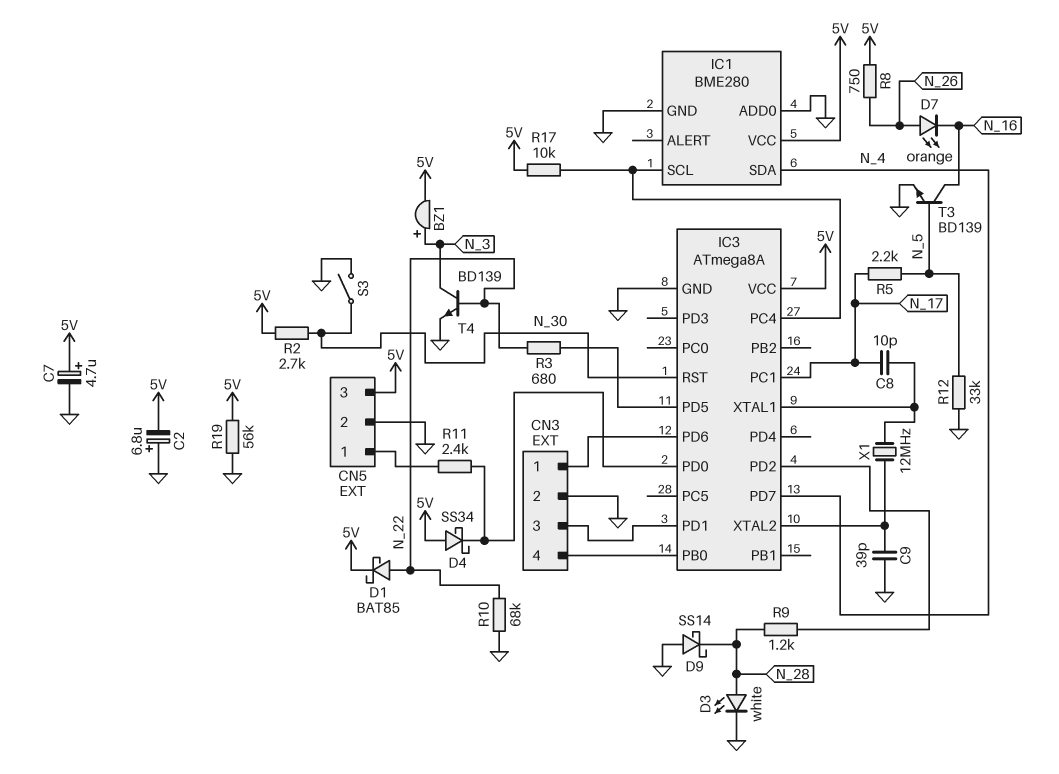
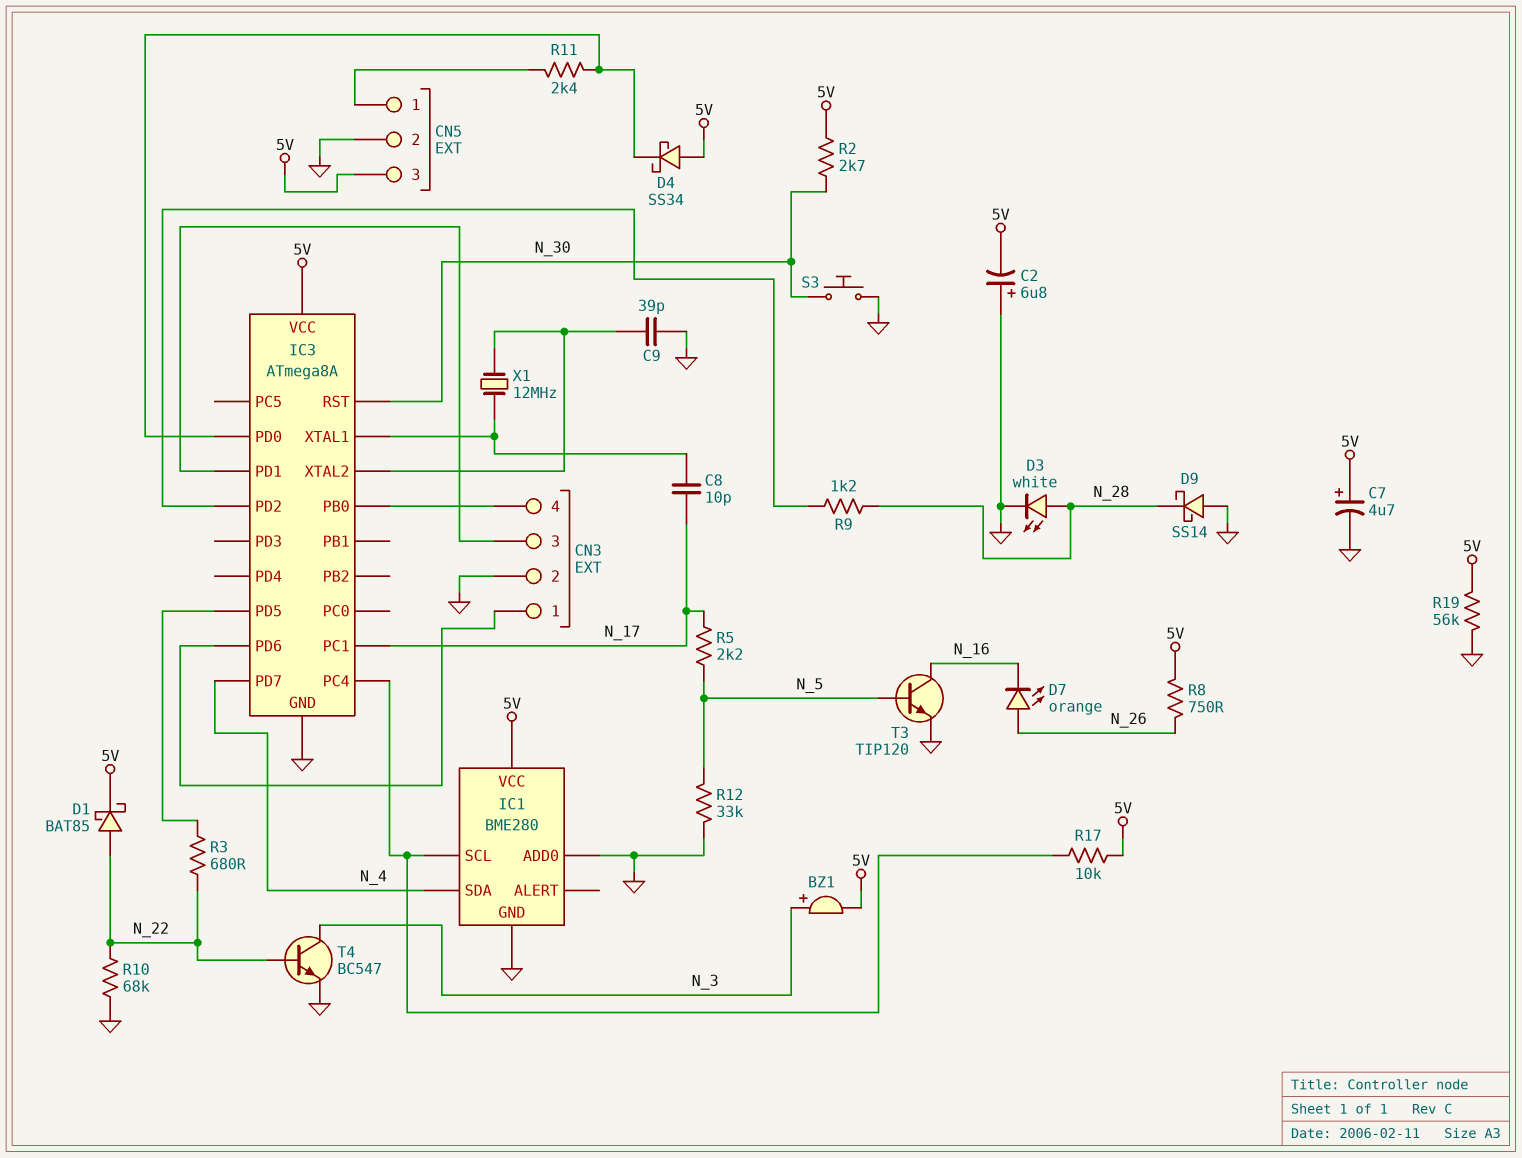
S3: switch (GND, N_30) -> button (GND, N_30)
T3: NPN BD139 (B N_5, C N_16, E GND) -> NPN TIP120 (B N_5, C N_16, E GND)
T4: NPN BD139 (B N_22, C N_3, E GND) -> NPN BC547 (B N_22, C N_3, E GND)

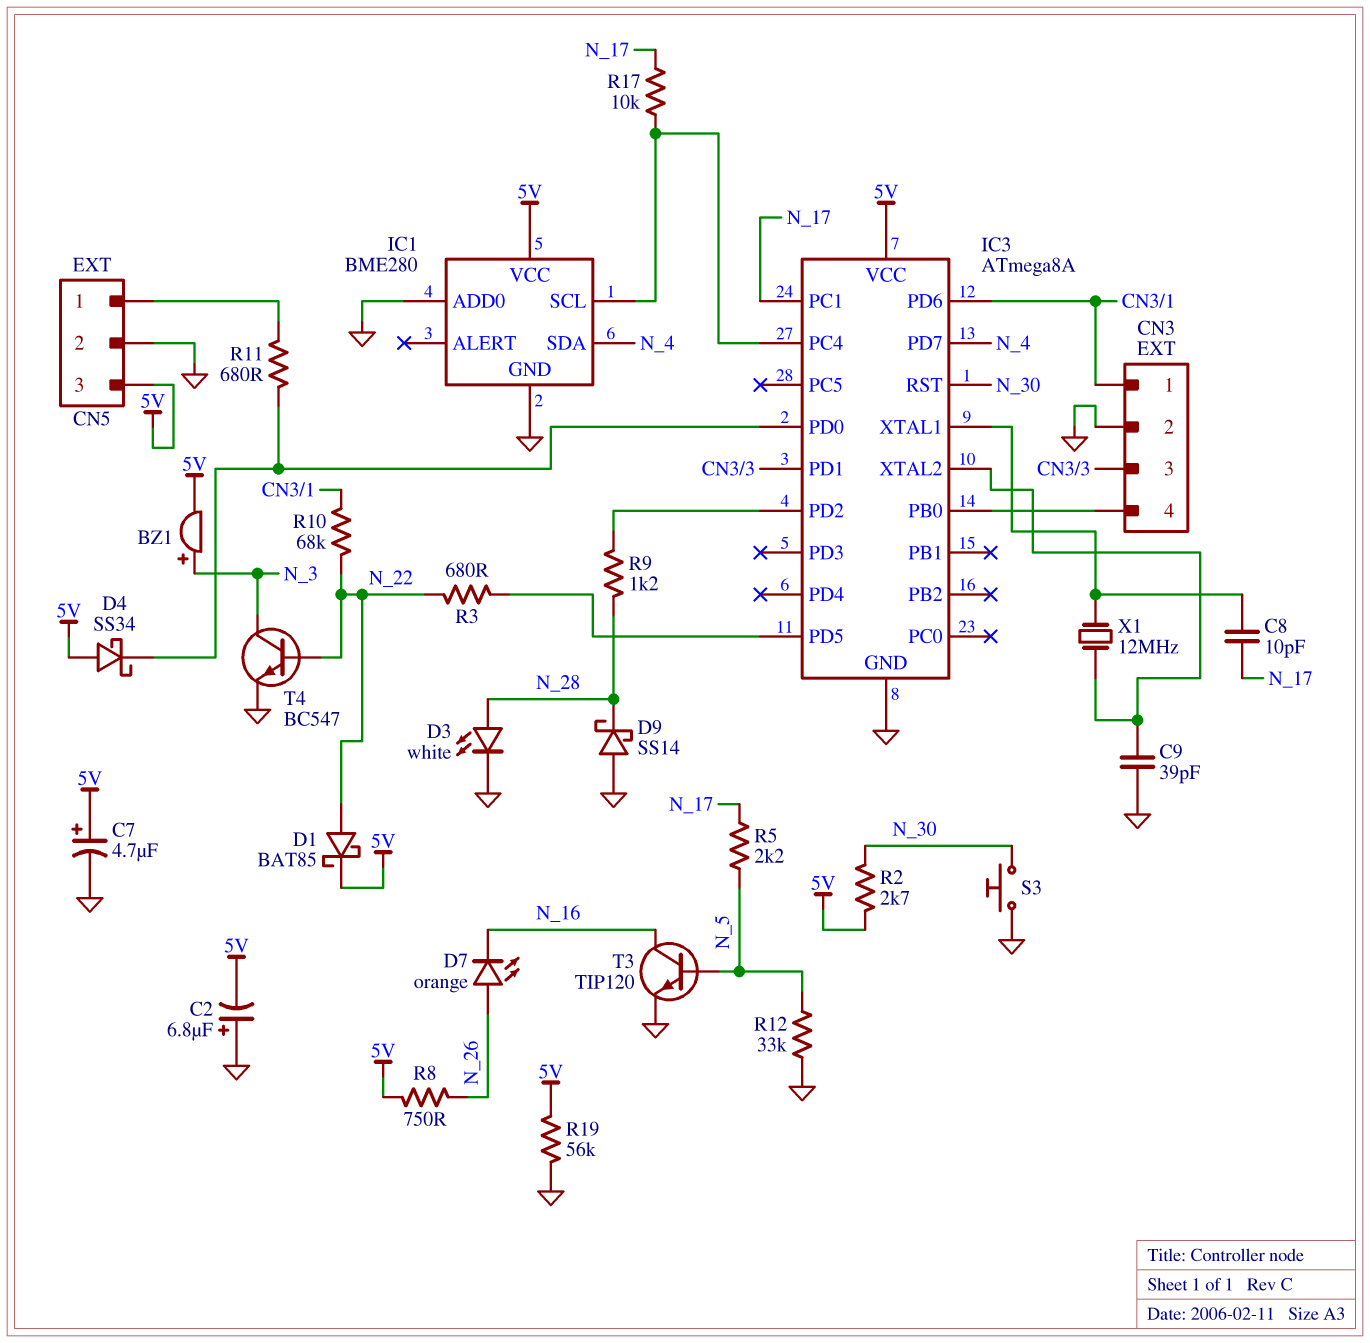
R10: 68k (GND, N_22) -> 68k (CN3/1, N_22)
R11: 2.4k (CN5/1, IC3/PD0) -> 680 (CN5/1, IC3/PD0)
R17: 10k (5V, IC1/SCL) -> 10k (IC1/SCL, N_17)

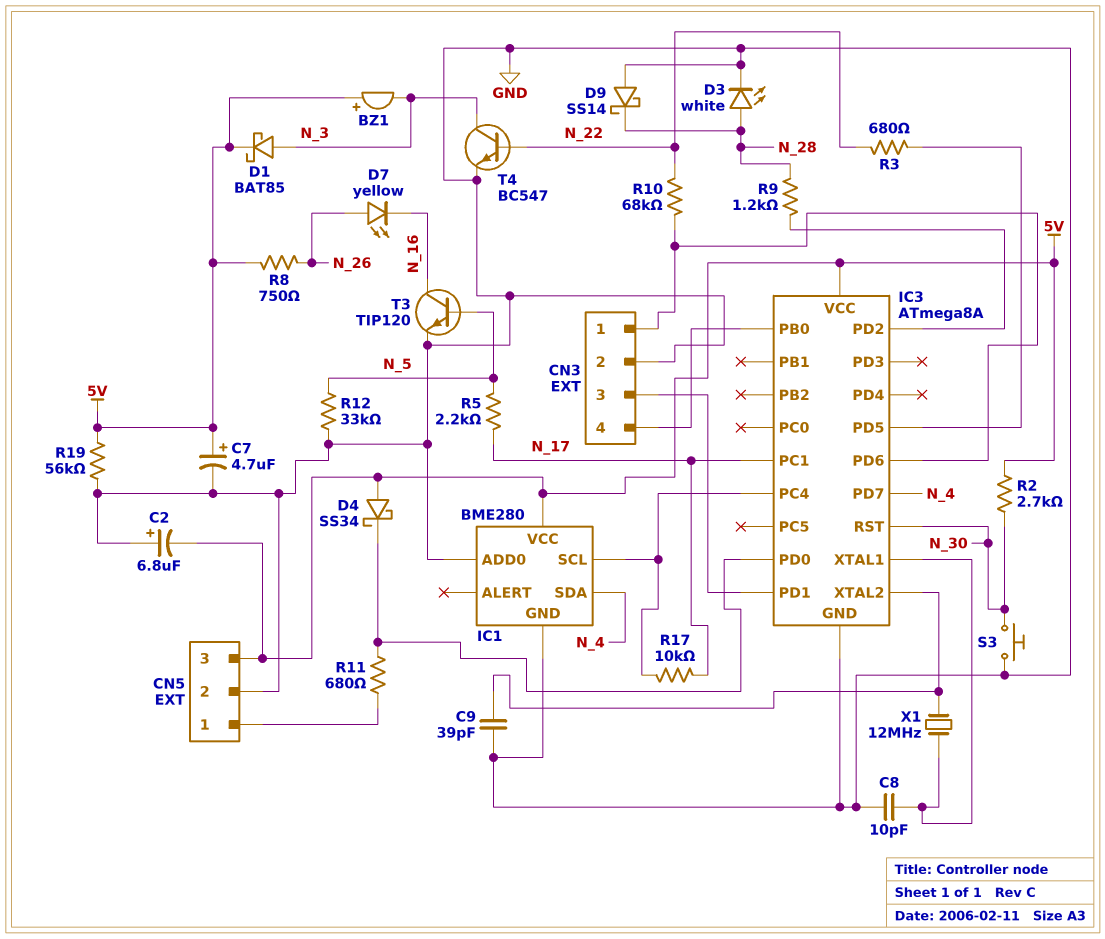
BZ1: buzzer (plus N_3, minus 5V) -> buzzer (plus 5V, minus N_3)
C8: 10pF (IC3/XTAL1, N_17) -> 10pF (GND, IC3/XTAL1)
D1: schottky BAT85 (A N_22, K 5V) -> schottky BAT85 (A N_3, K 5V)
D7: LED orange (A N_26, K N_16) -> LED yellow (A N_26, K N_16)

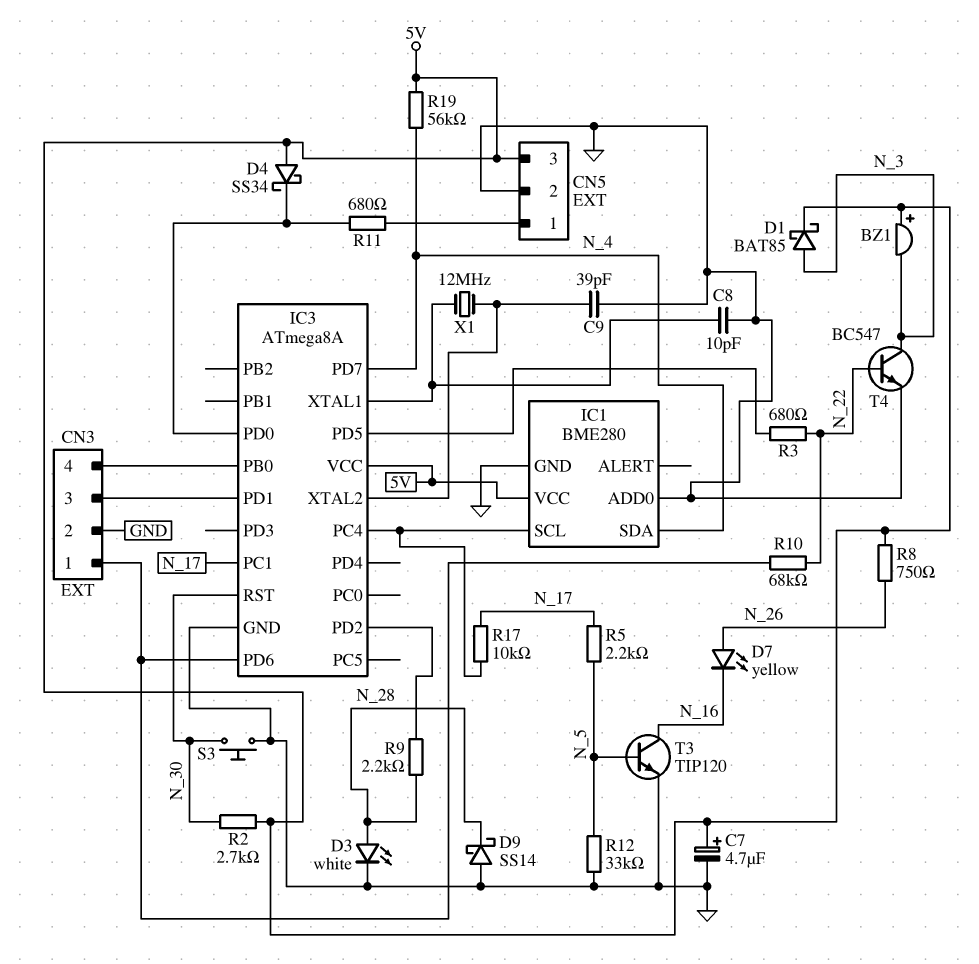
C2: 6.8uF (plus GND, minus 5V) -> none
R9: 1.2k (IC3/PD2, N_28) -> 2.2k (IC3/PD2, N_28)
R19: 56k (5V, GND) -> 56k (5V, N_4)

